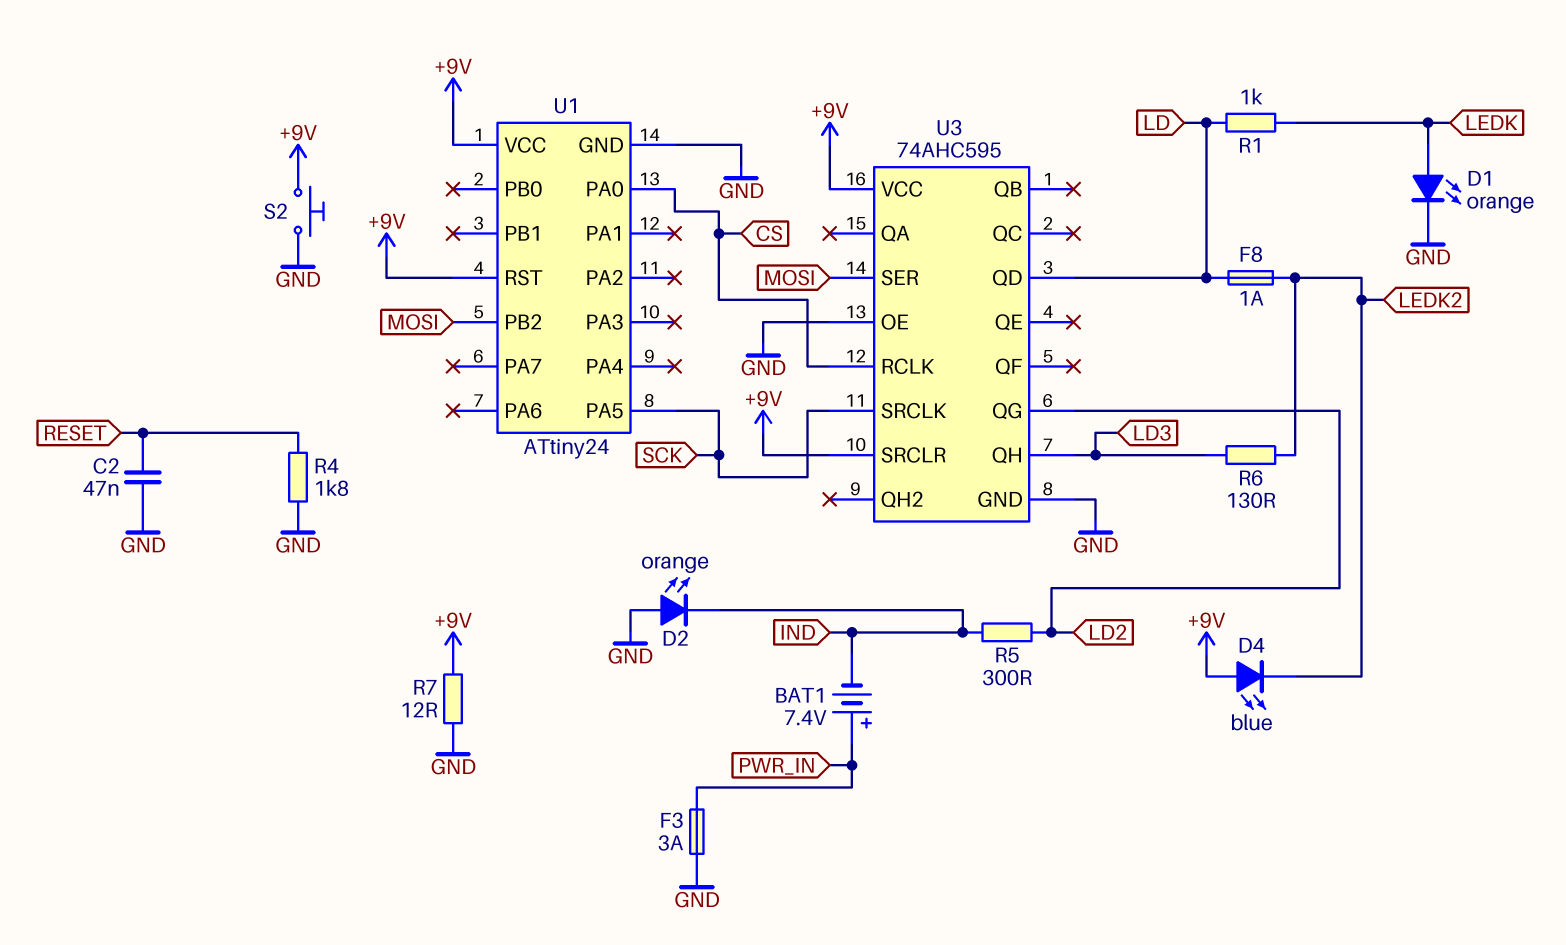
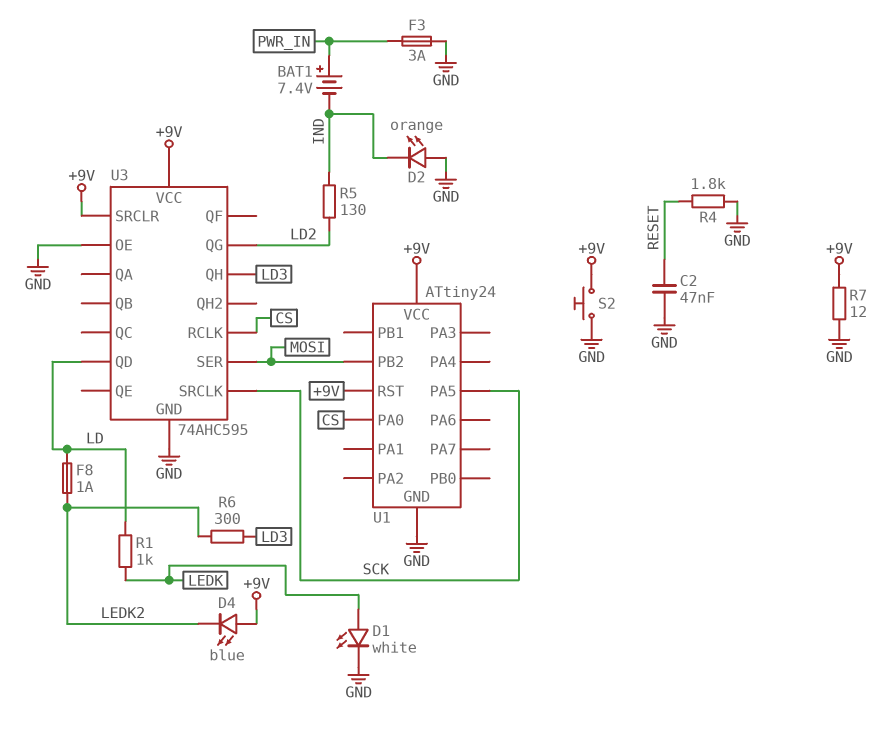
D1: LED orange (A LEDK, K GND) -> LED white (A LEDK, K GND)
R5: 300 (IND, LD2) -> 130 (IND, LD2)
R6: 130 (LD3, LEDK2) -> 300 (LD3, LEDK2)

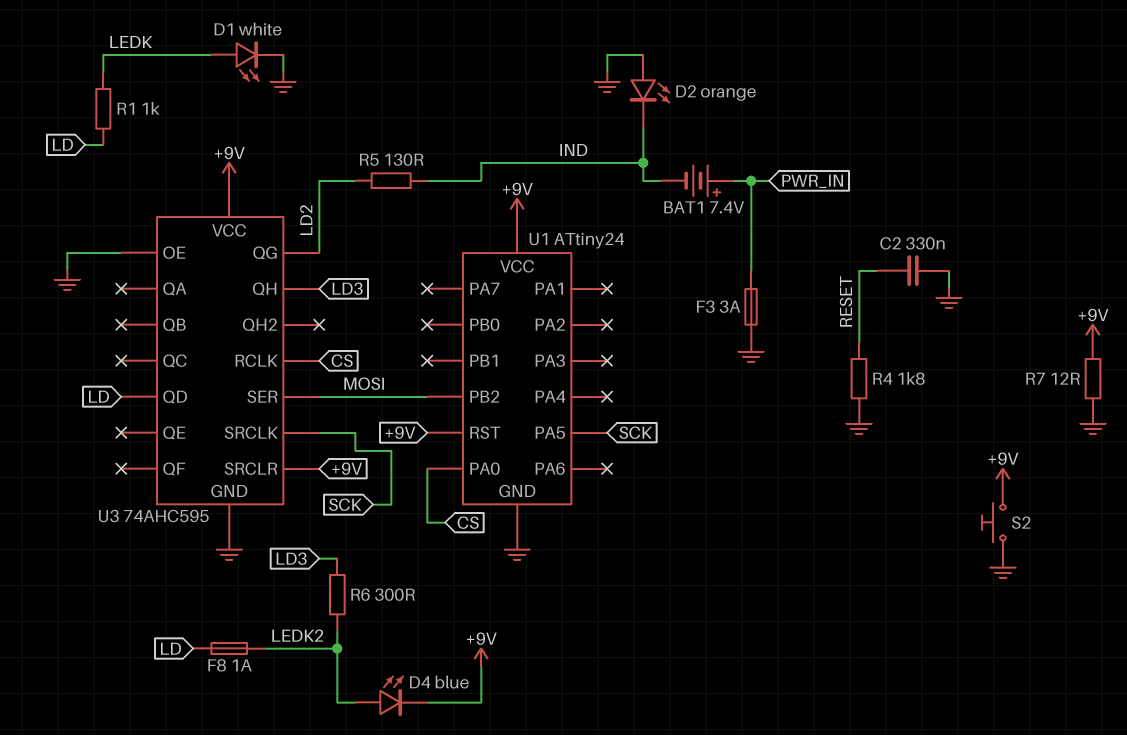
C2: 47nF (GND, RESET) -> 330nF (GND, RESET)
D4: LED blue (A +9V, K LEDK2) -> LED blue (A LEDK2, K +9V)

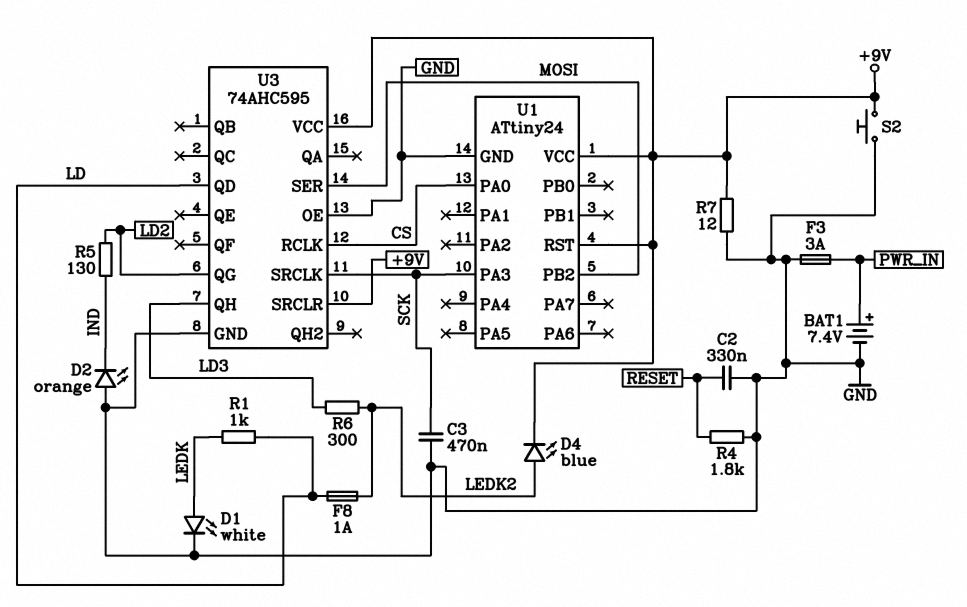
BAT1: 7.4V (plus PWR_IN, minus IND) -> 7.4V (plus PWR_IN, minus GND)
C3: none -> 470nF (GND, SCK)
U1 pin PA3: none -> SCK
U1 pin PA5: SCK -> none

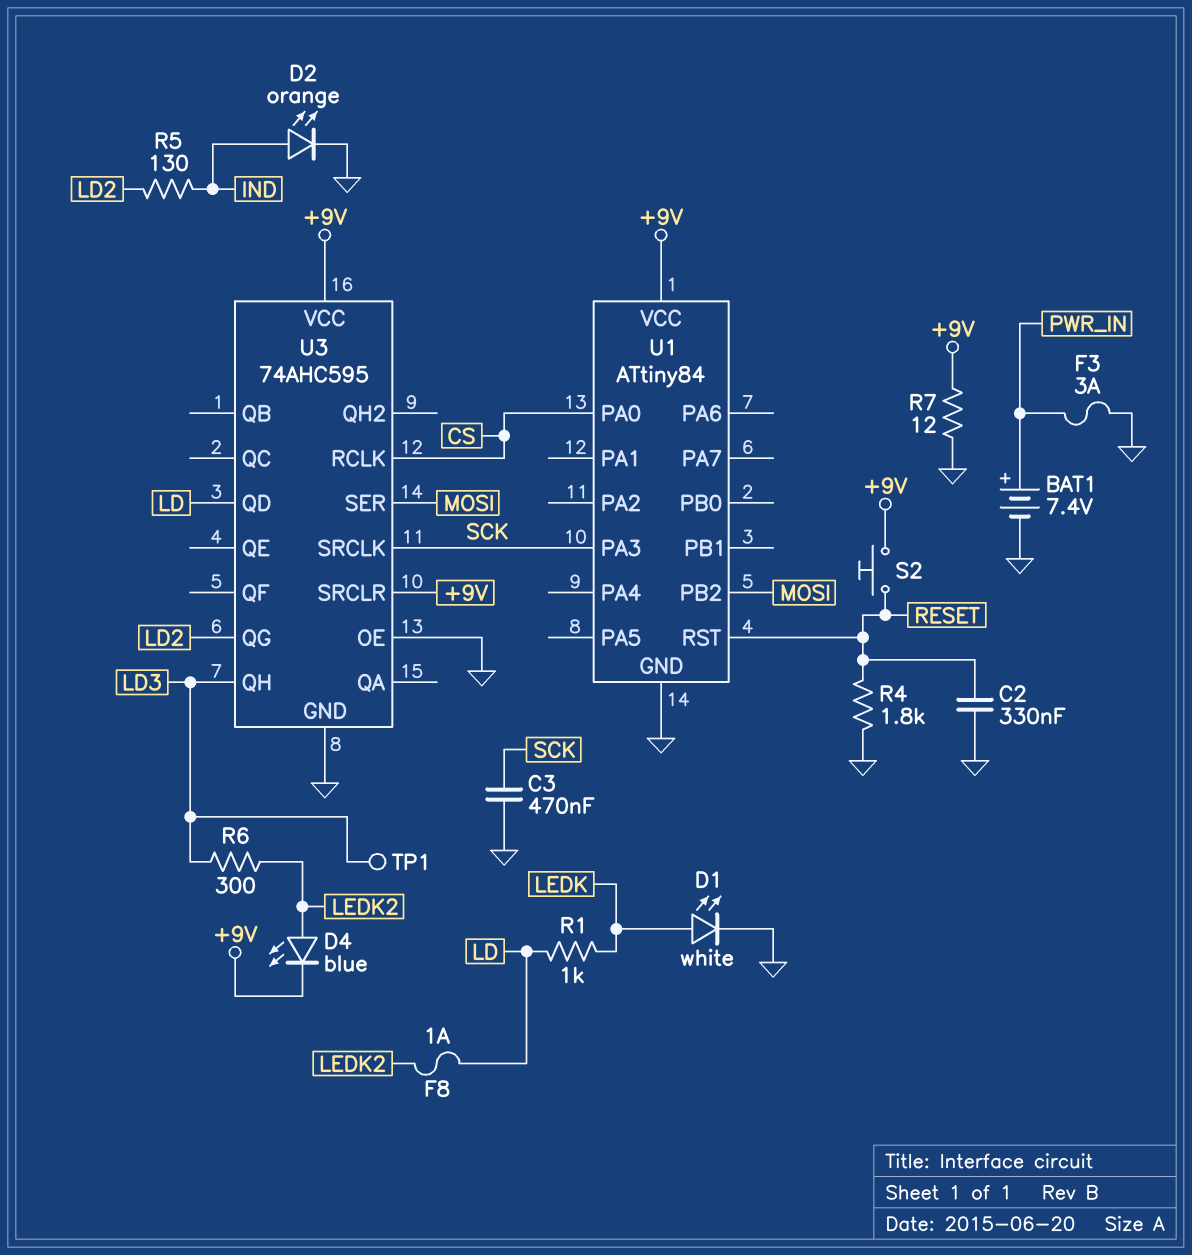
D2: LED orange (A GND, K IND) -> LED orange (A IND, K GND)
S2: button (+9V, GND) -> button (+9V, RESET)
TP1: none -> test point (LD3)
U1: ATtiny24 -> ATtiny84
U1 pin RST: +9V -> RESET

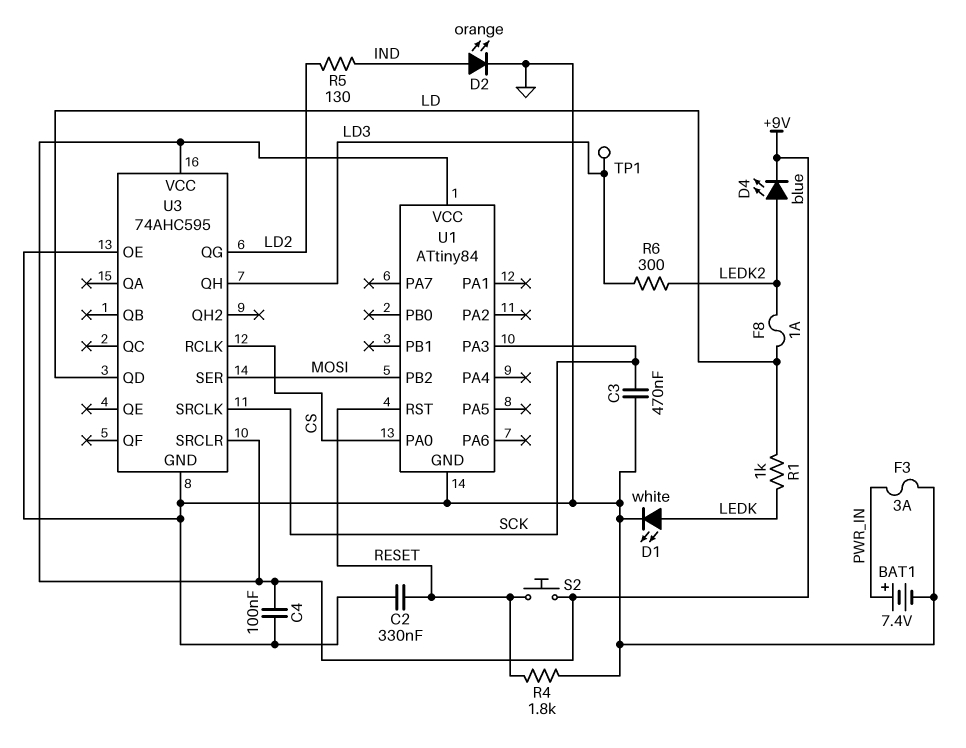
C4: none -> 100nF (+9V, GND)
R7: 12 (+9V, GND) -> none

